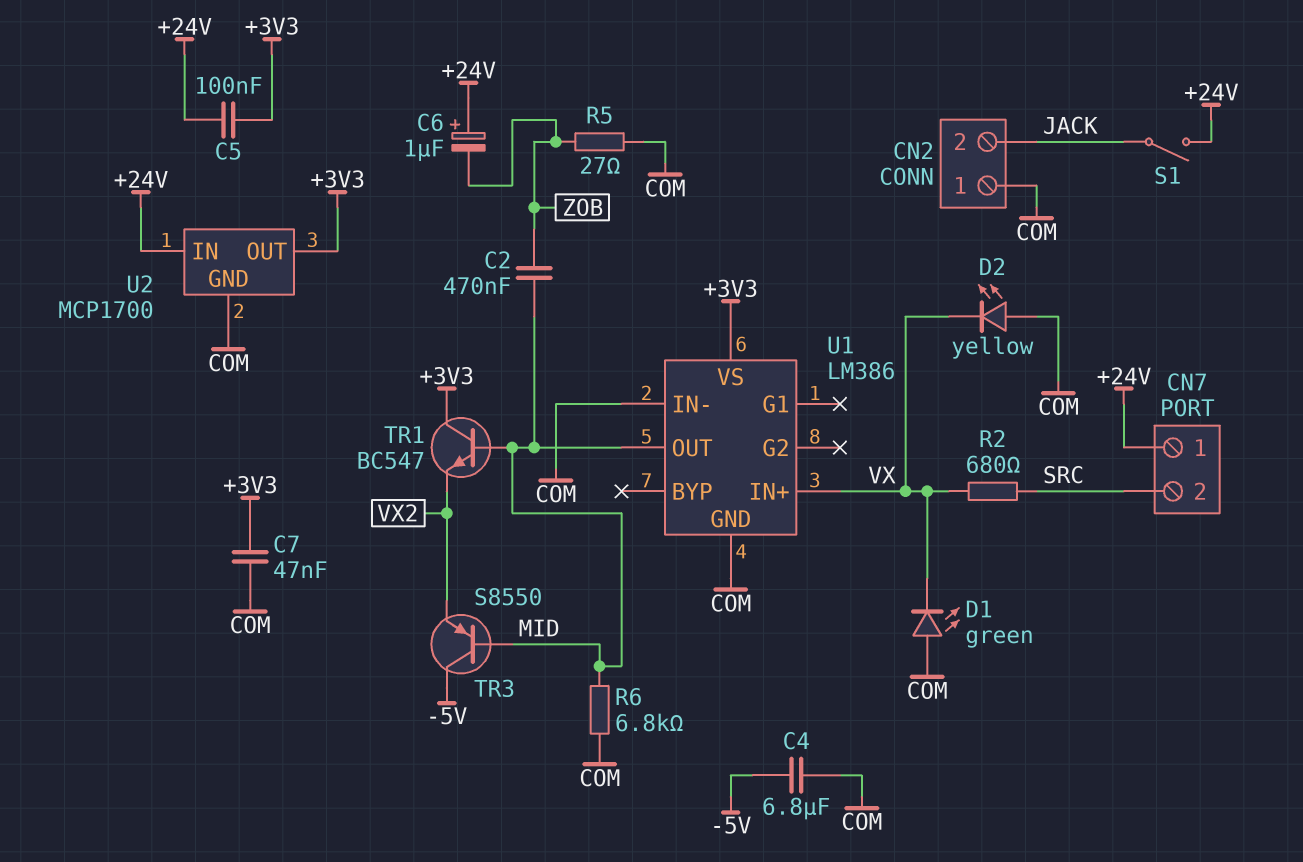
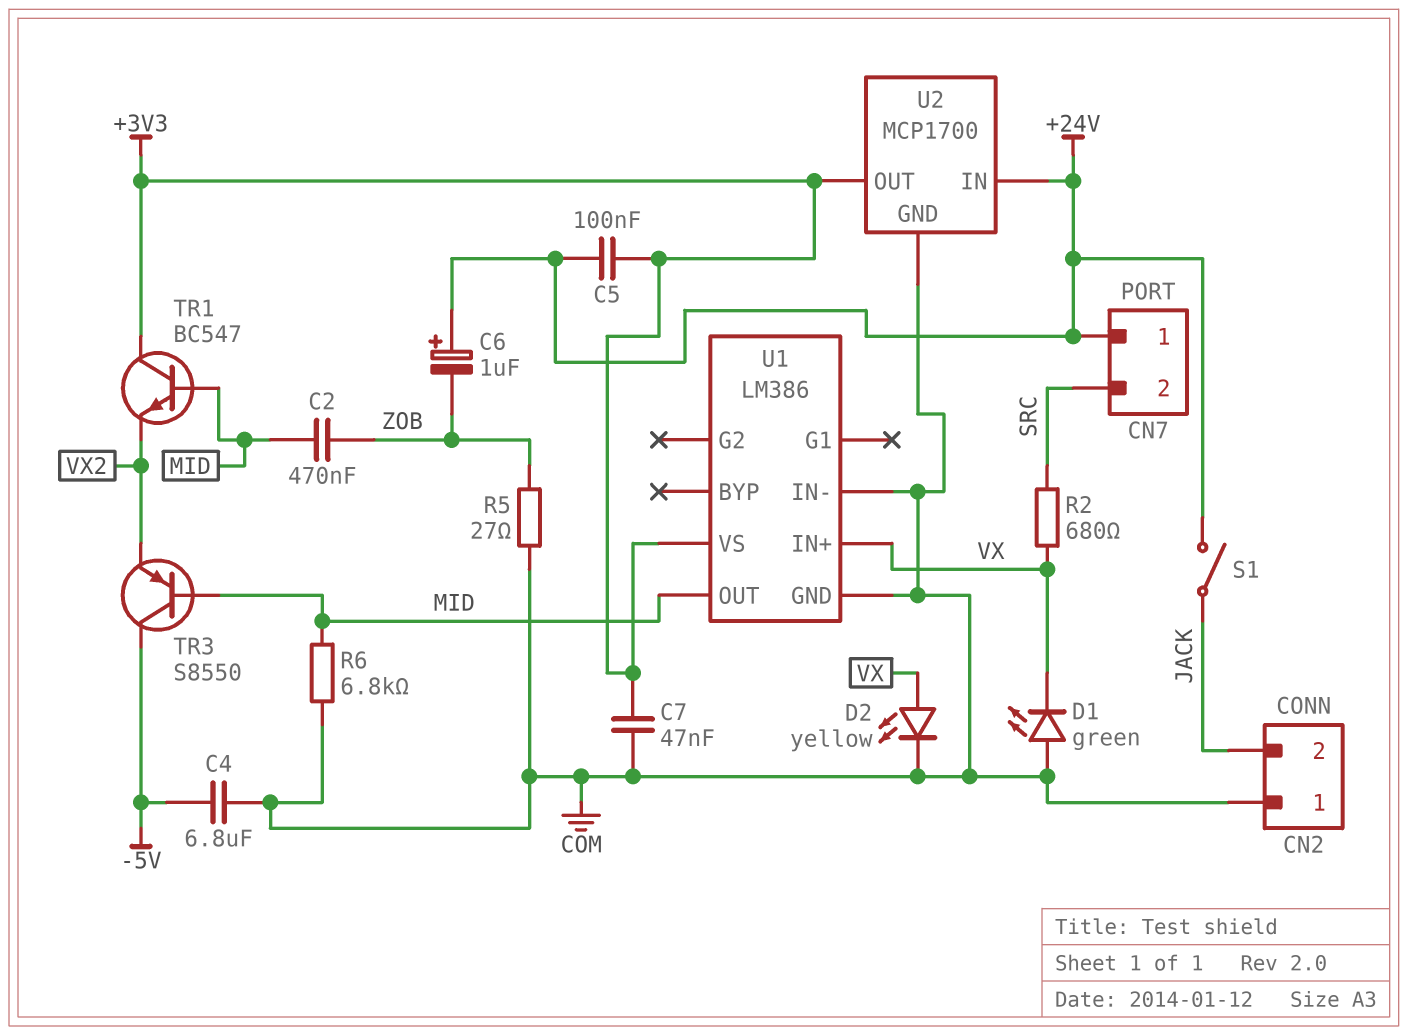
D2: LED yellow (A COM, K VX) -> LED yellow (A VX, K COM)

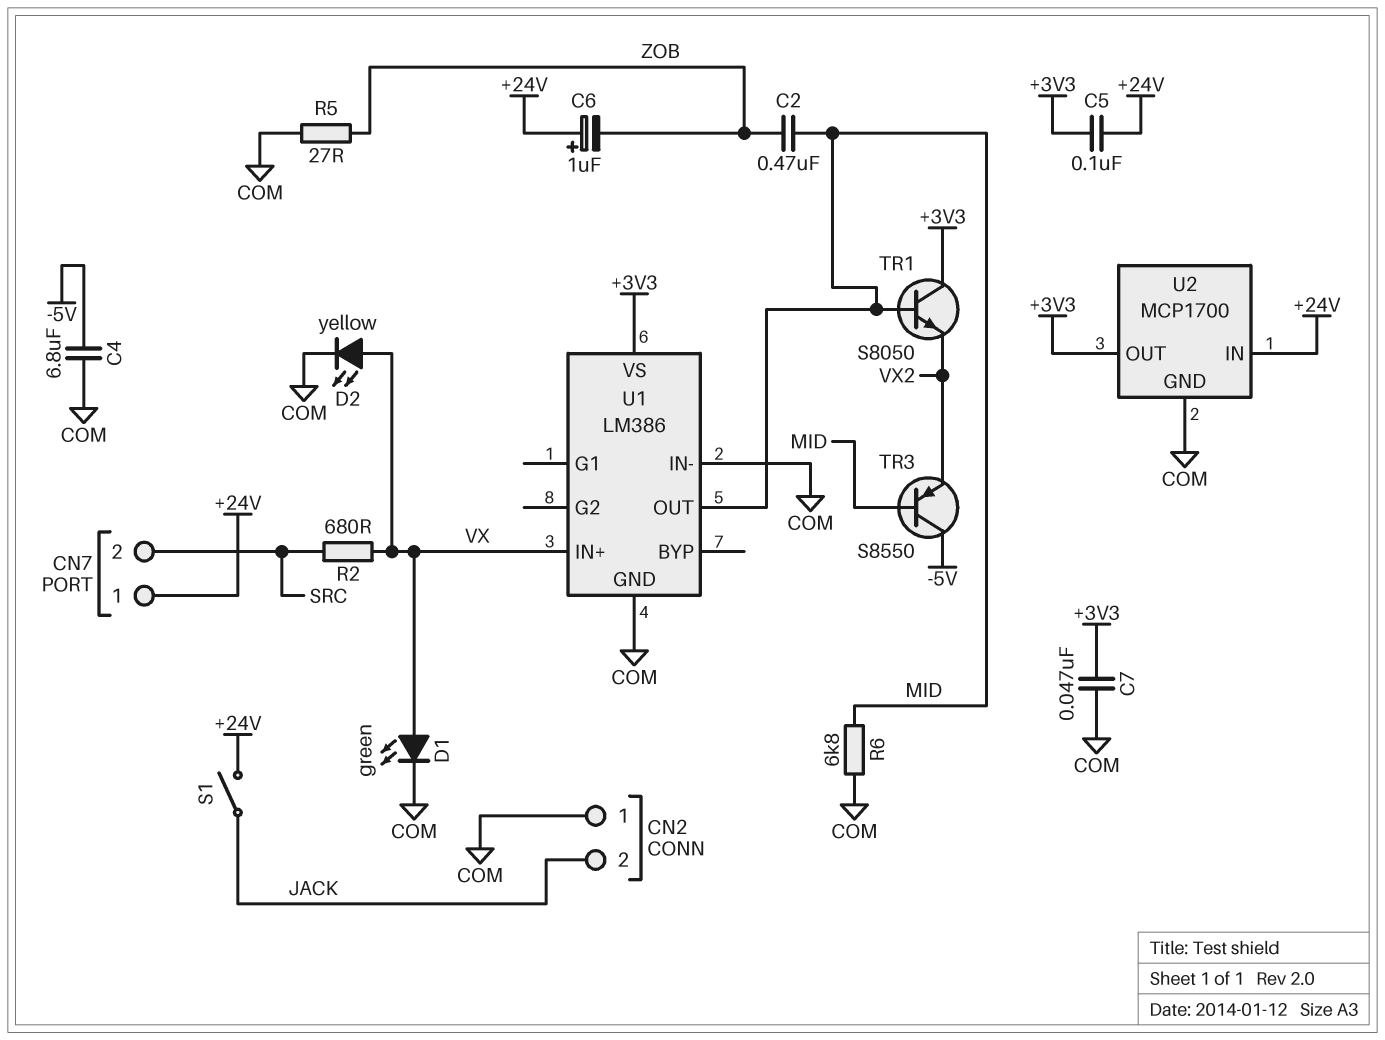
D1: LED green (A COM, K VX) -> LED green (A VX, K COM)
TR1: NPN BC547 (B MID, C +3V3, E VX2) -> NPN S8050 (B MID, C +3V3, E VX2)

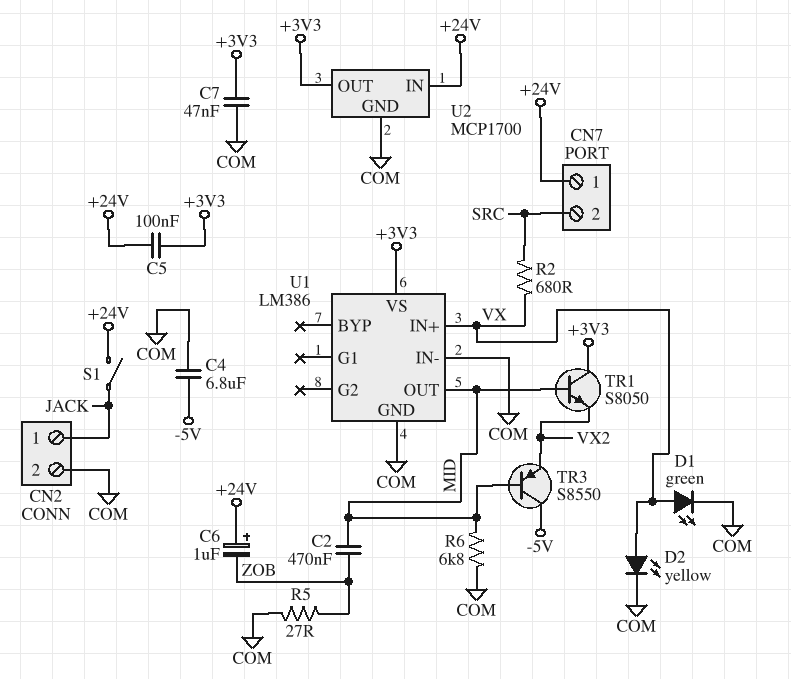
CN2 pin 1: COM -> JACK
CN2 pin 2: JACK -> COM

